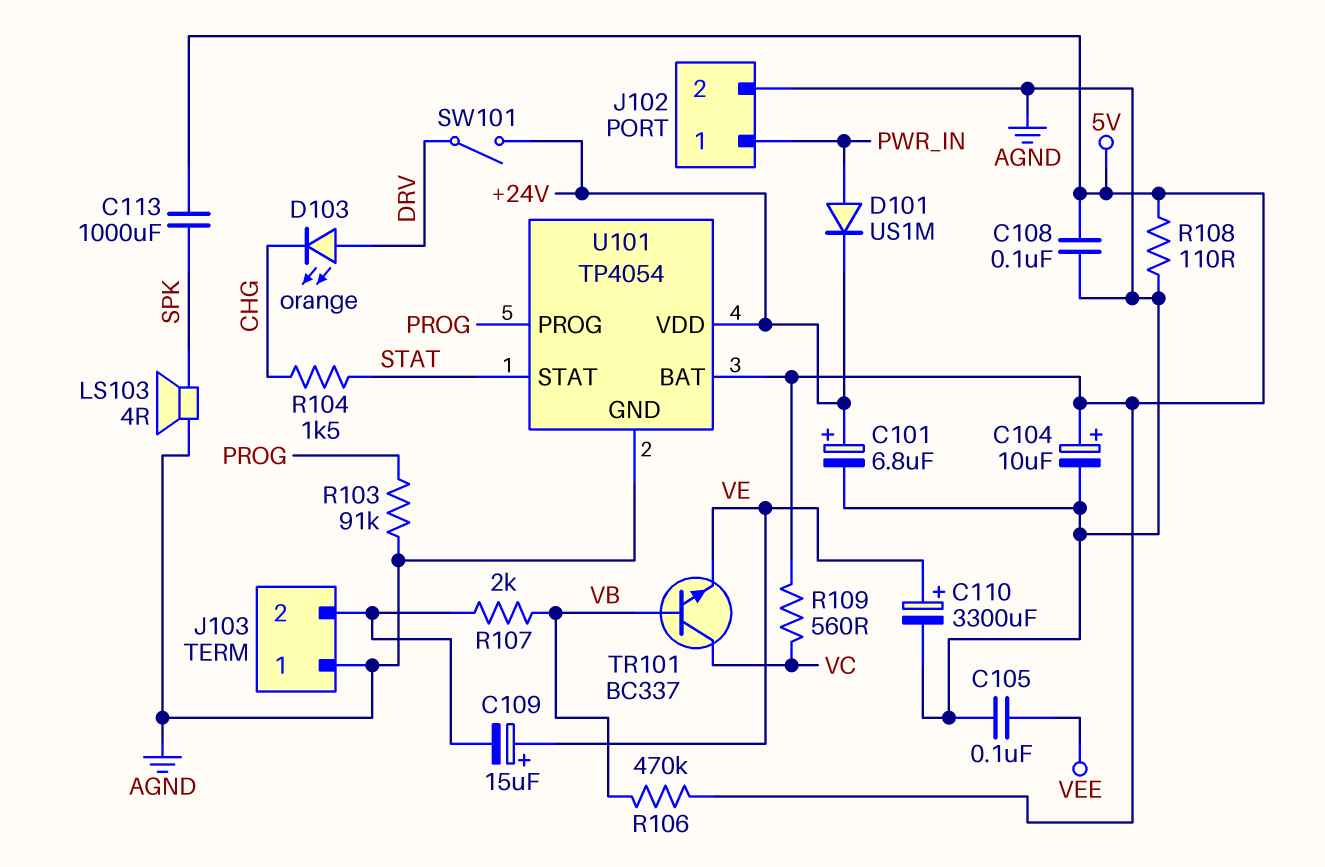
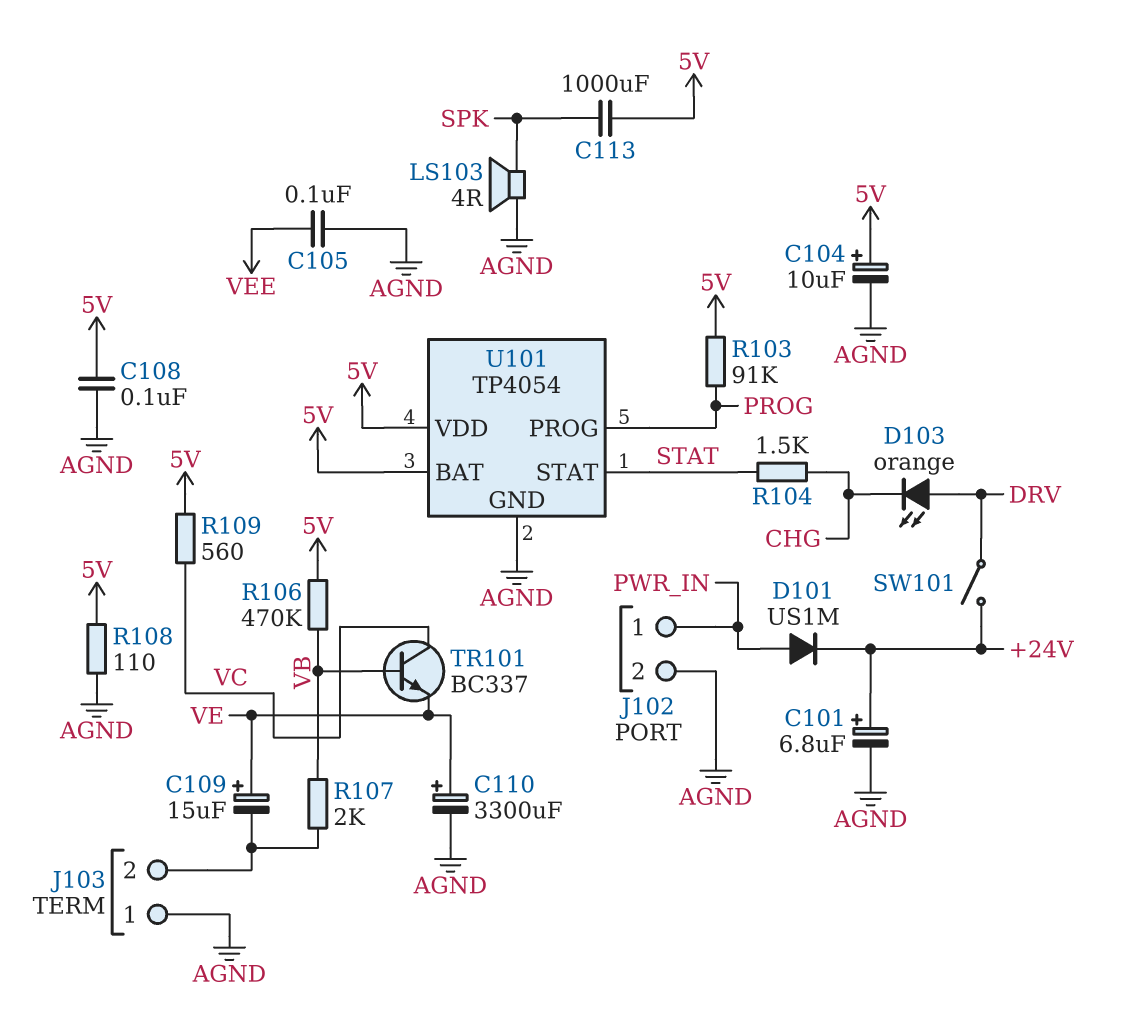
R103: 91k (AGND, PROG) -> 91k (5V, PROG)
U101 pin VDD: +24V -> 5V

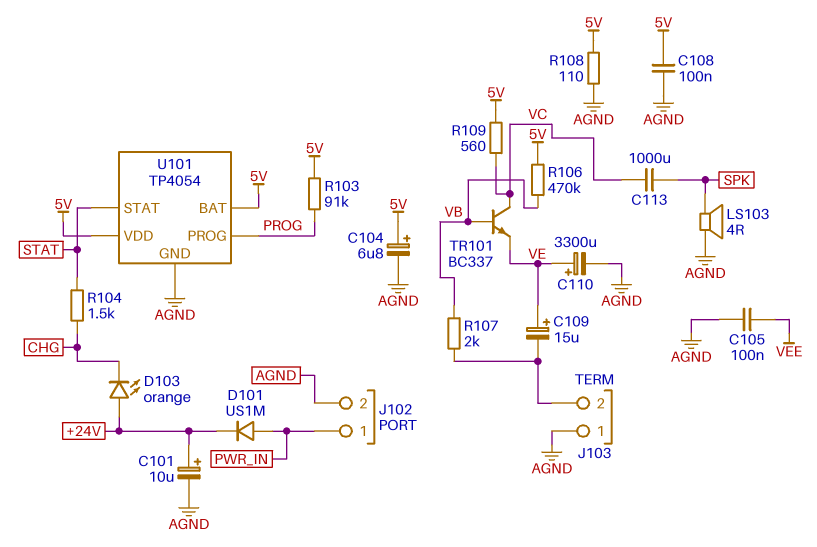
C101: 6.8uF (plus +24V, minus AGND) -> 10uF (plus +24V, minus AGND)
C104: 10uF (plus 5V, minus AGND) -> 6.8uF (plus 5V, minus AGND)
C113: 1000uF (5V, SPK) -> 1000uF (SPK, VC)
D103: LED orange (A DRV, K CHG) -> LED orange (A +24V, K CHG)
SW101: switch (+24V, DRV) -> none

